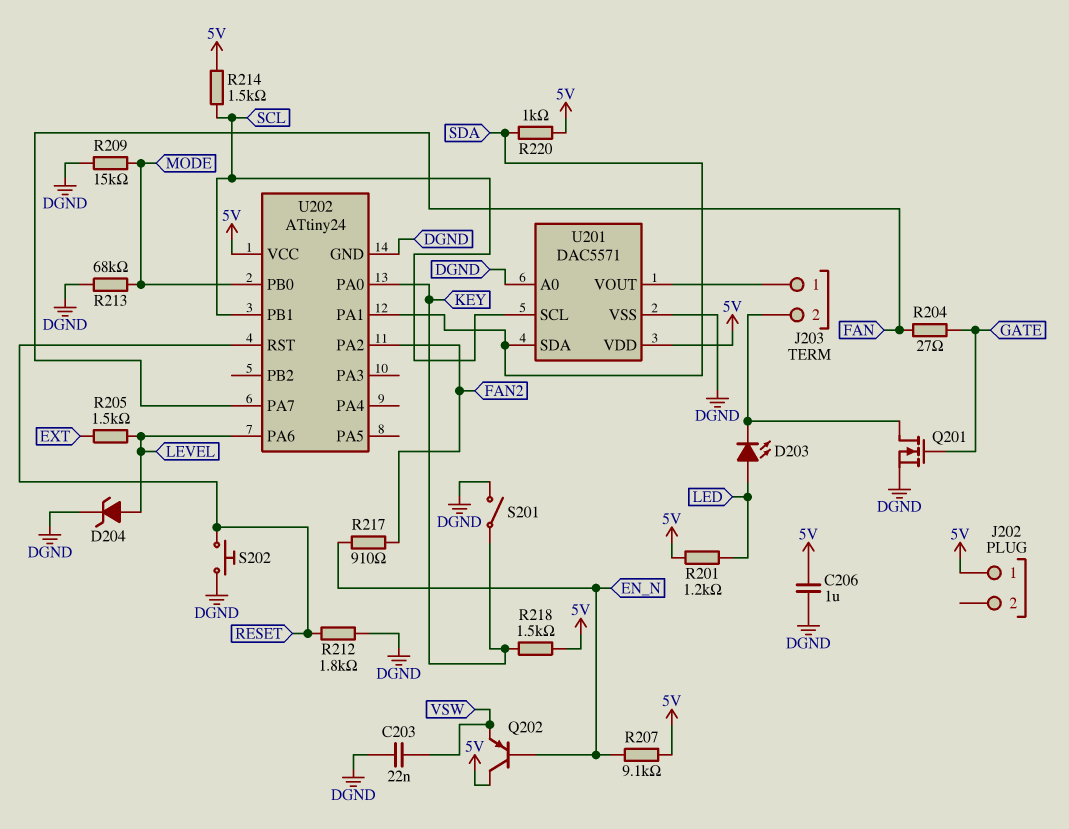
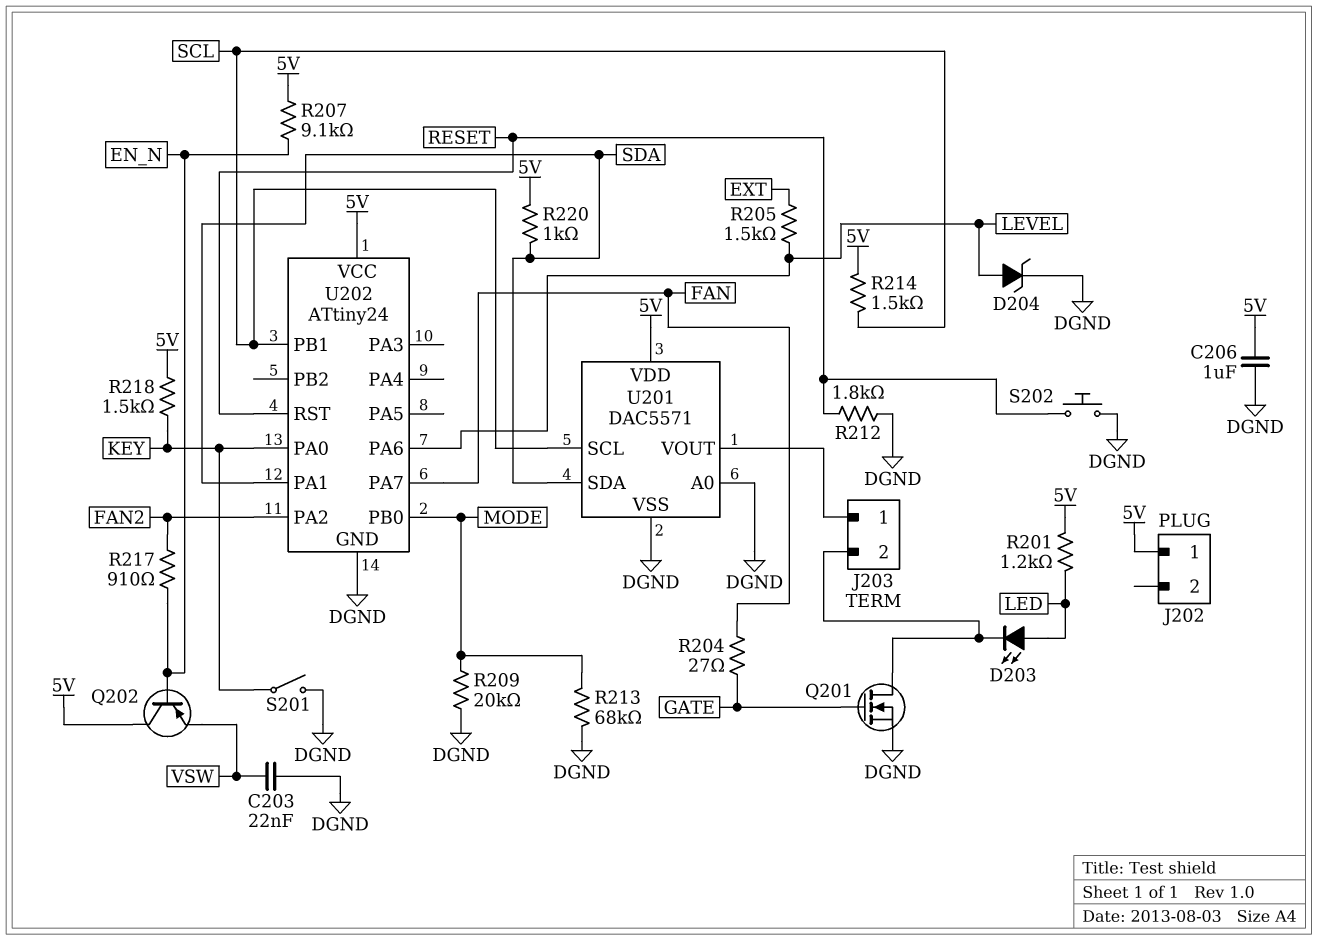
R209: 15k (DGND, MODE) -> 20k (DGND, MODE)

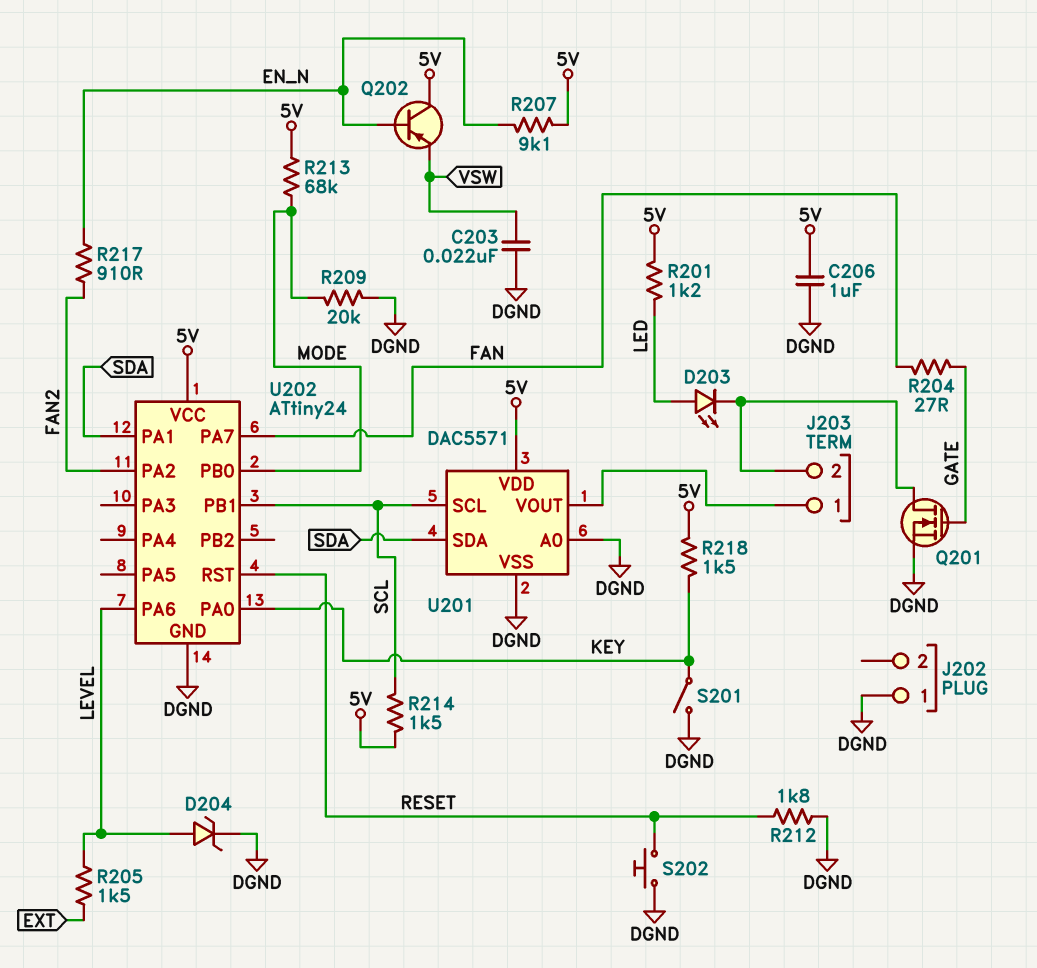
J202 pin 1: 5V -> DGND
R213: 68k (DGND, MODE) -> 68k (5V, MODE)
R220: 1k (5V, SDA) -> none

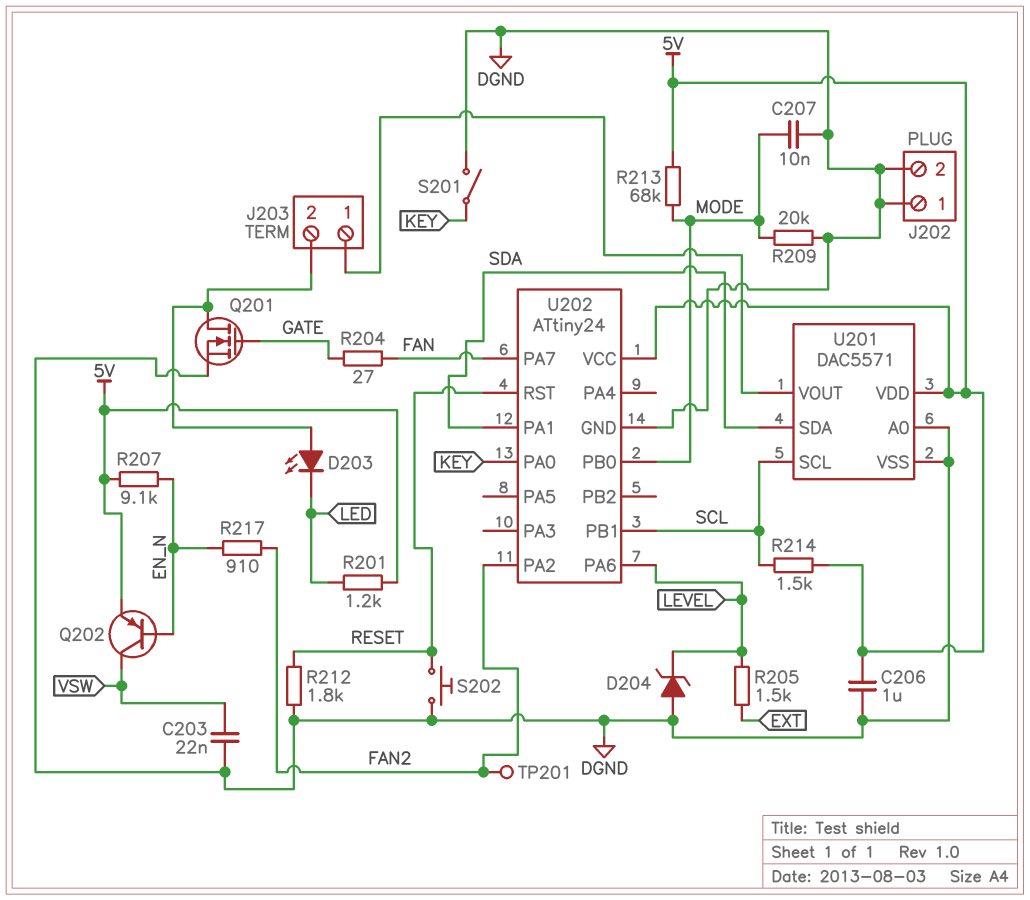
C207: none -> 10nF (DGND, MODE)
D203: LED (A LED, K J203/2) -> LED (A J203/2, K LED)
D204: zener (A LEVEL, K DGND) -> zener (A DGND, K LEVEL)
J202 pin 2: none -> DGND
Q202: PNP (B EN_N, C 5V, E VSW) -> PNP (B EN_N, C VSW, E 5V)
R218: 1.5k (5V, KEY) -> none
TP201: none -> test point (FAN2)

